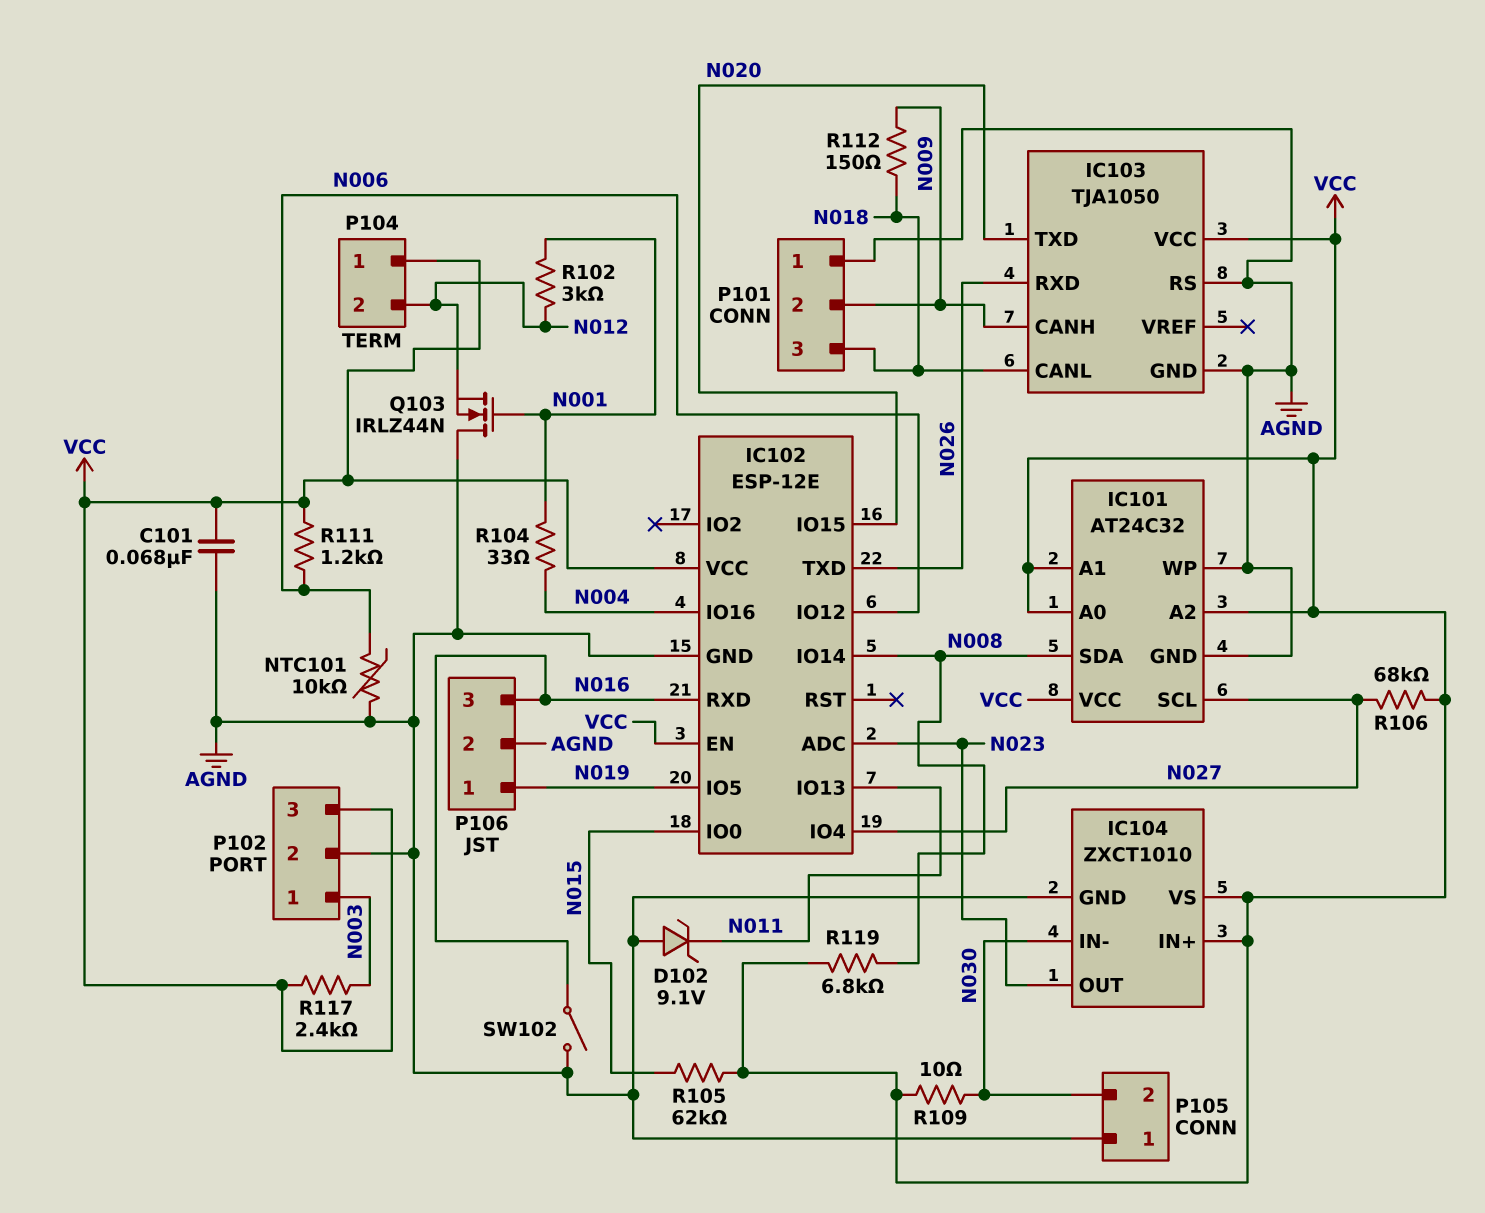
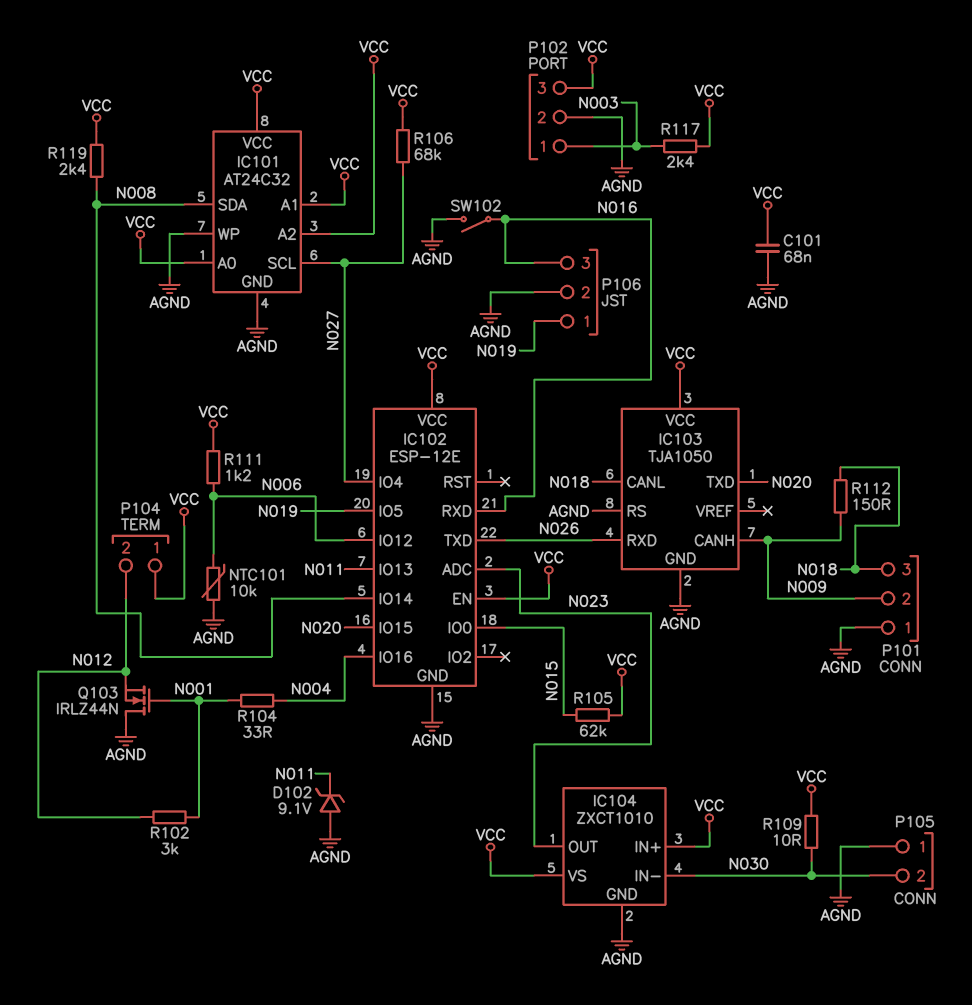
R119: 6.8k (N008, VCC) -> 2.4k (N008, VCC)

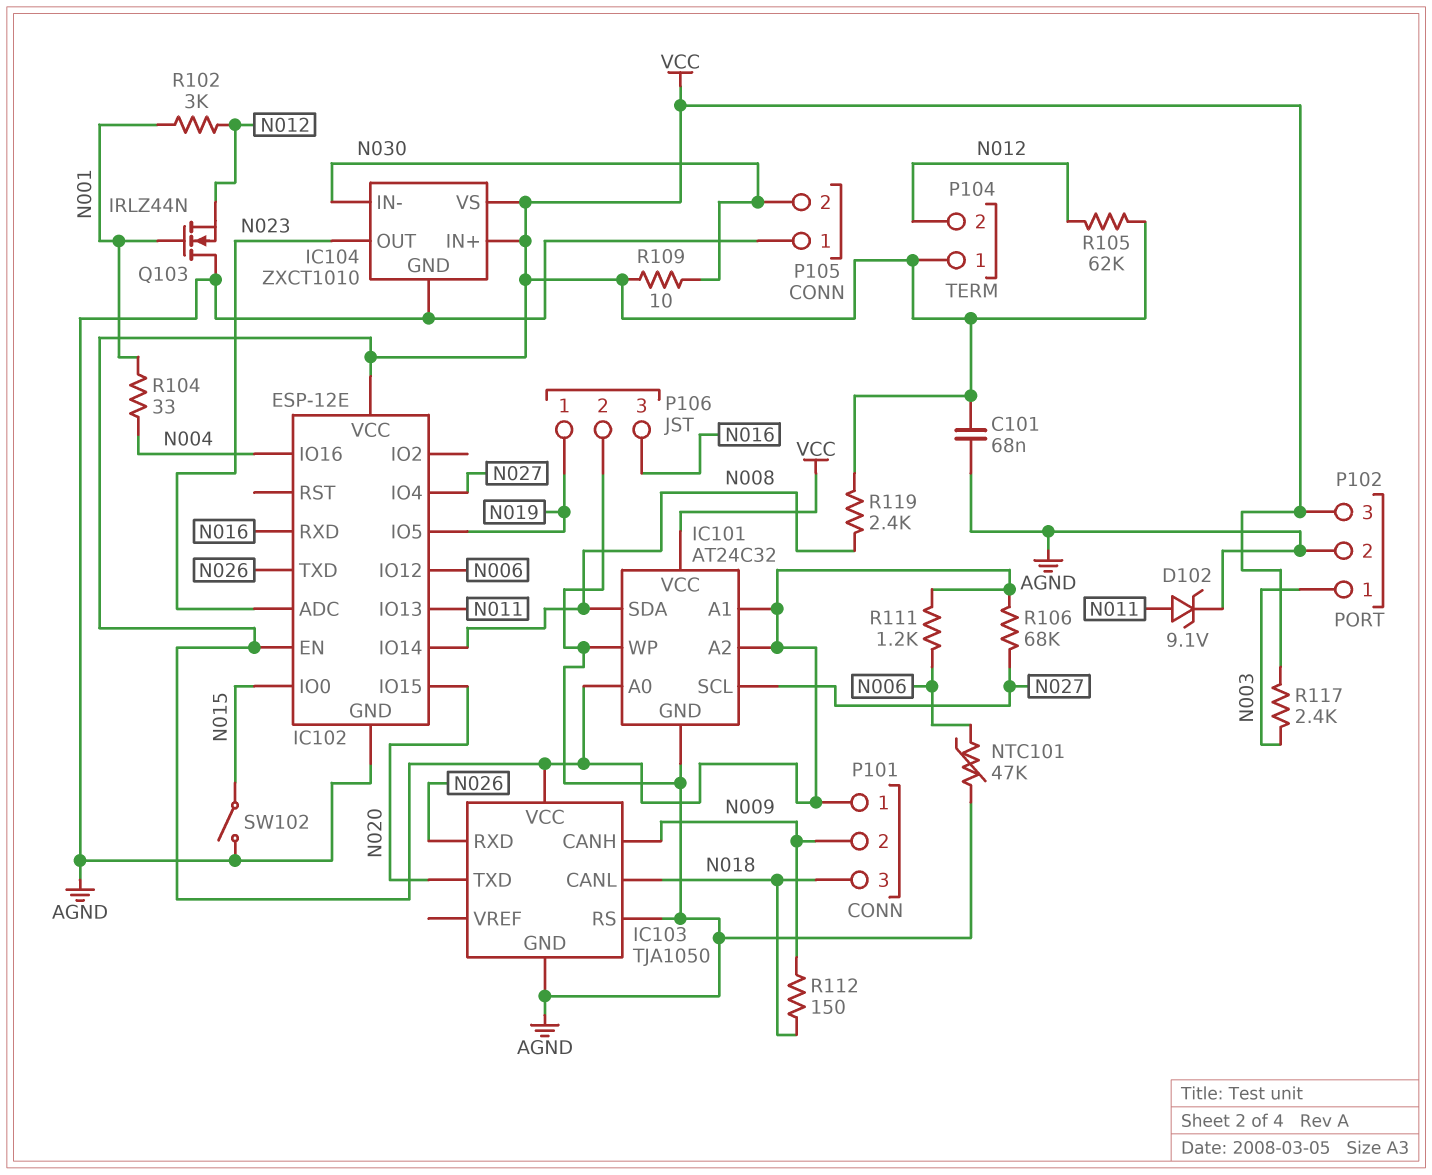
D102: zener 9.1V (A AGND, K N011) -> zener 9.1V (A N011, K AGND)
NTC101: 10k (AGND, N006) -> 47k (AGND, N006)
P101 pin 1: AGND -> VCC
R105: 62k (N015, VCC) -> 62k (N012, VCC)
SW102: switch (AGND, N016) -> switch (AGND, N015)

